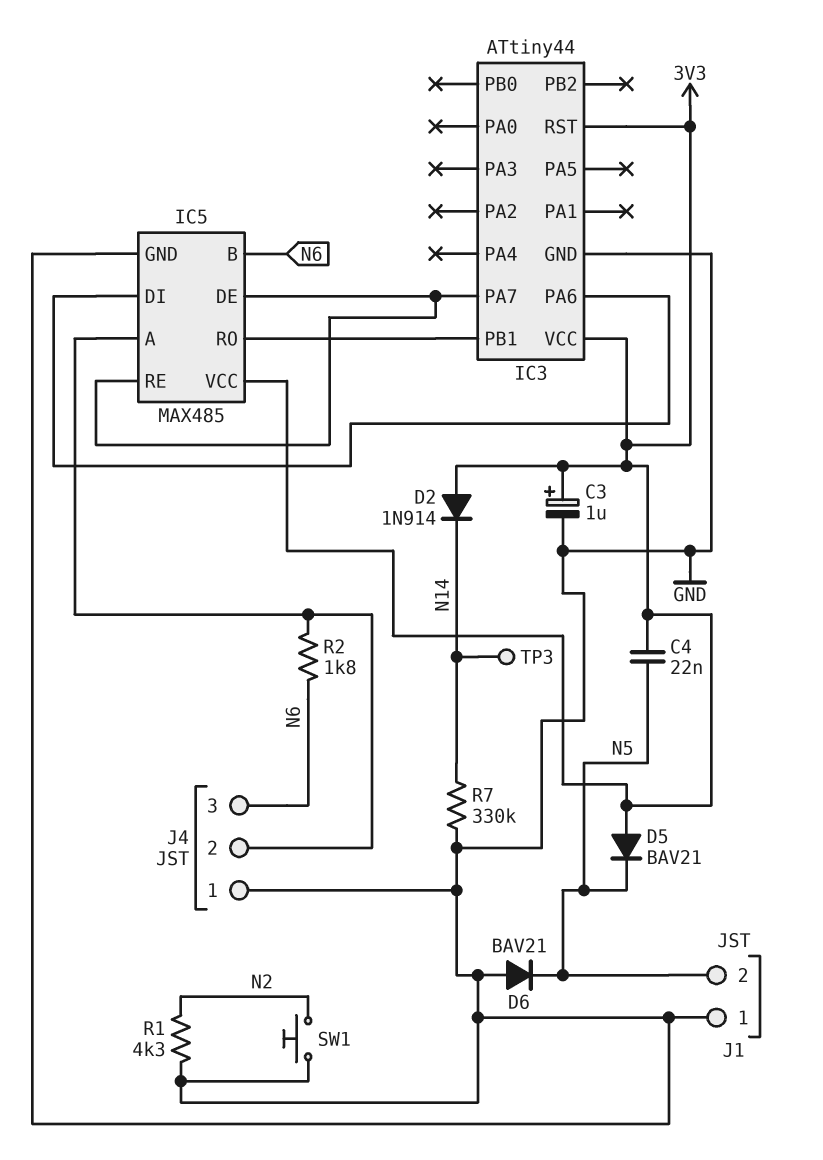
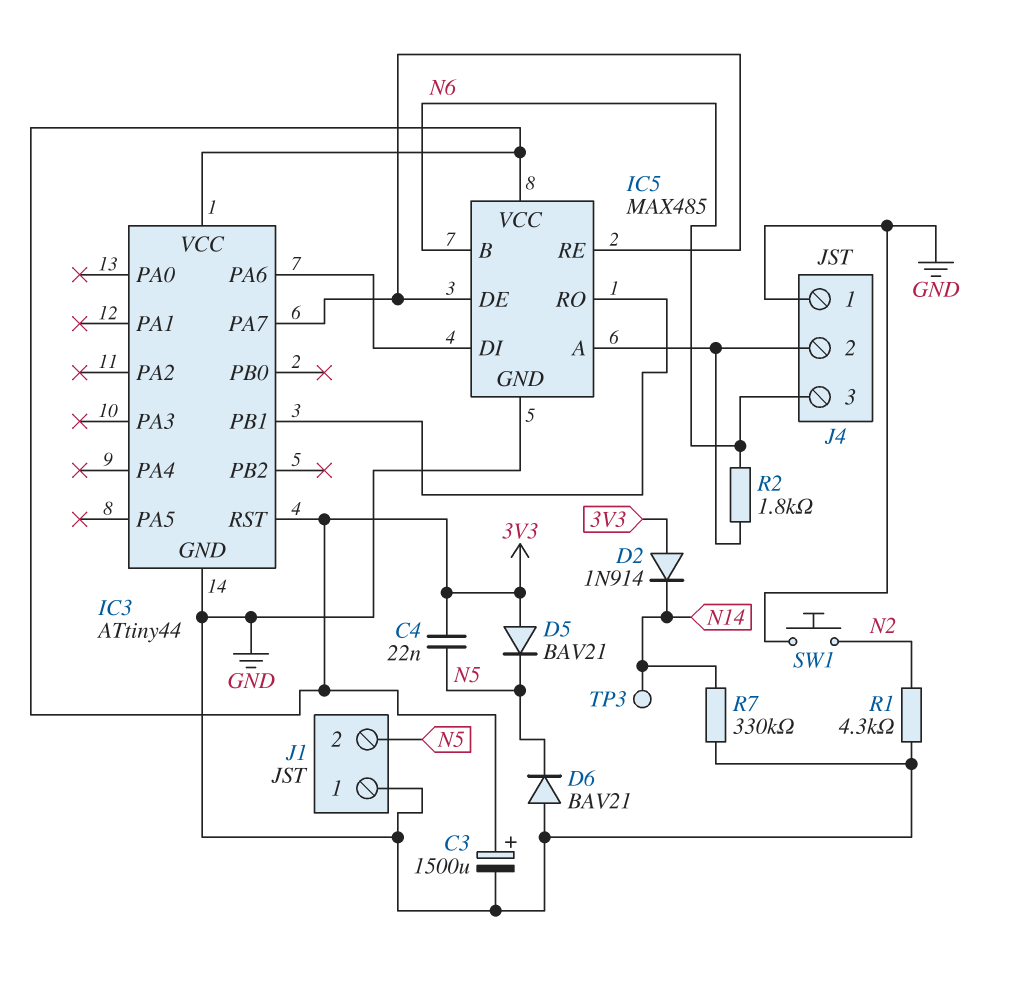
C3: 1uF (plus 3V3, minus GND) -> 1500uF (plus 3V3, minus GND)

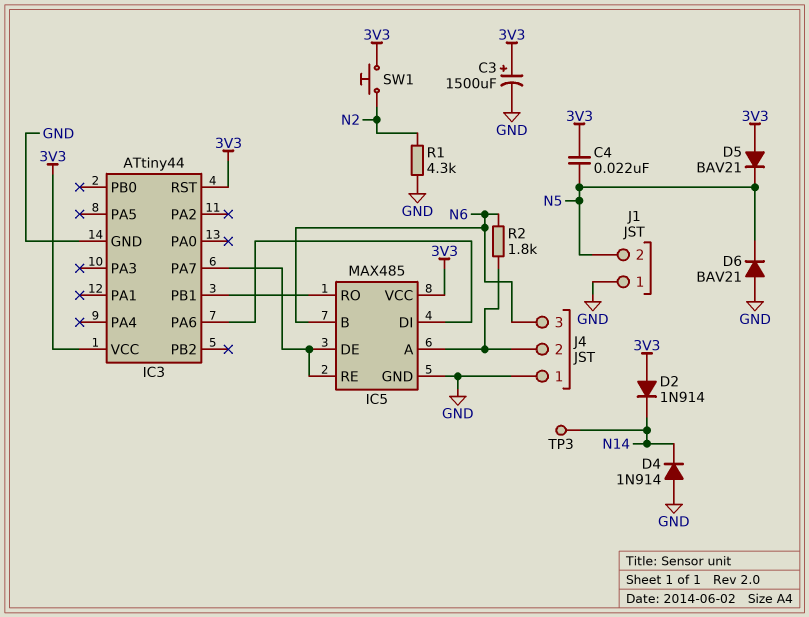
D4: none -> diode 1N914 (A GND, K N14)
R7: 330k (GND, N14) -> none
SW1: button (GND, N2) -> button (3V3, N2)

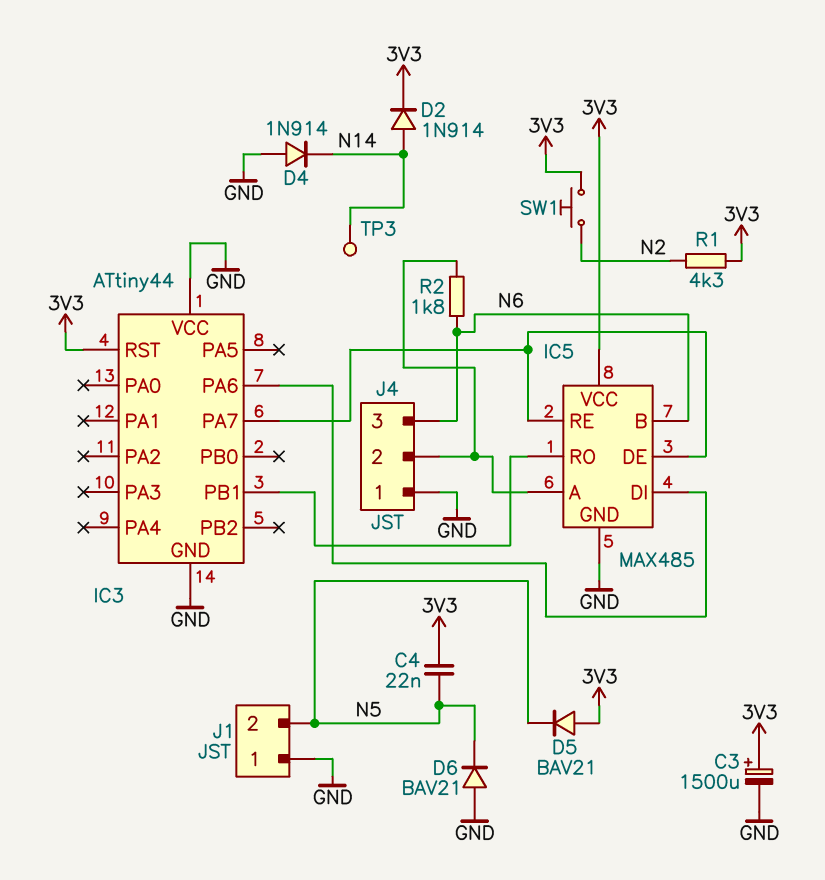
D2: diode 1N914 (A 3V3, K N14) -> diode 1N914 (A N14, K 3V3)
IC3 pin VCC: 3V3 -> GND
R1: 4.3k (GND, N2) -> 4.3k (3V3, N2)

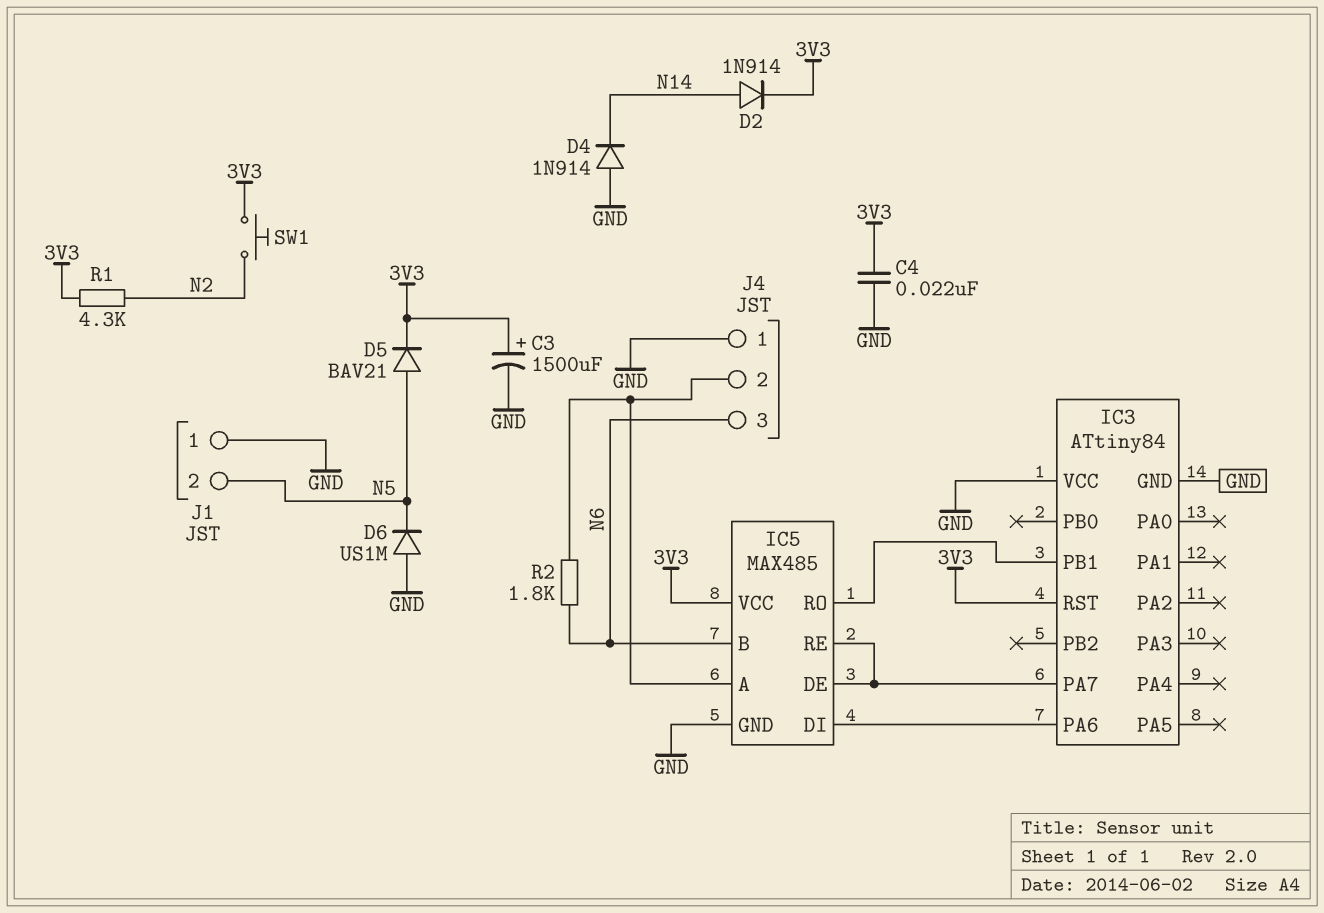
C4: 22nF (3V3, N5) -> 22nF (3V3, GND)
D5: diode BAV21 (A 3V3, K N5) -> diode BAV21 (A N5, K 3V3)
D6: diode BAV21 (A GND, K N5) -> diode US1M (A GND, K N5)
IC3: ATtiny44 -> ATtiny84
TP3: test point (N14) -> none

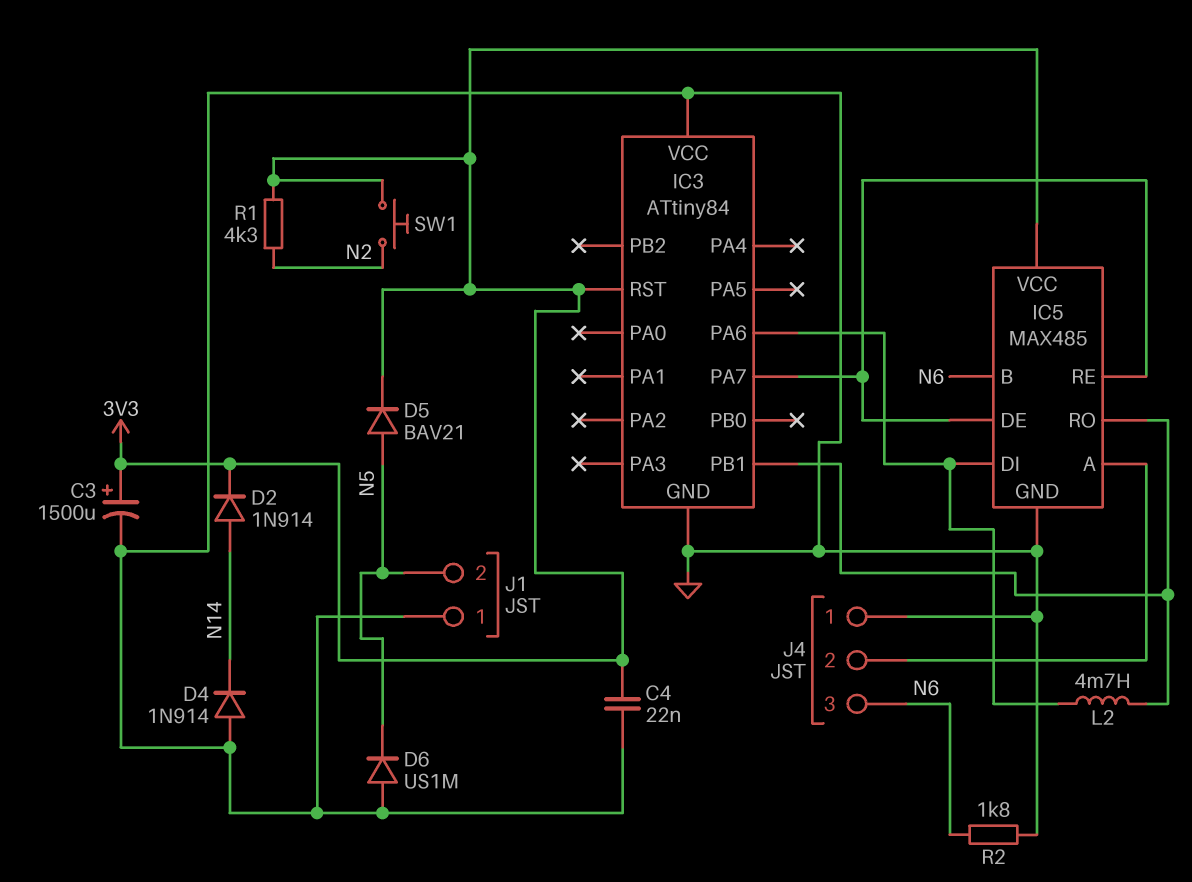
L2: none -> 4.7mH (IC3/PA6, IC3/PB1)
R2: 1.8k (IC5/A, N6) -> 1.8k (GND, N6)

